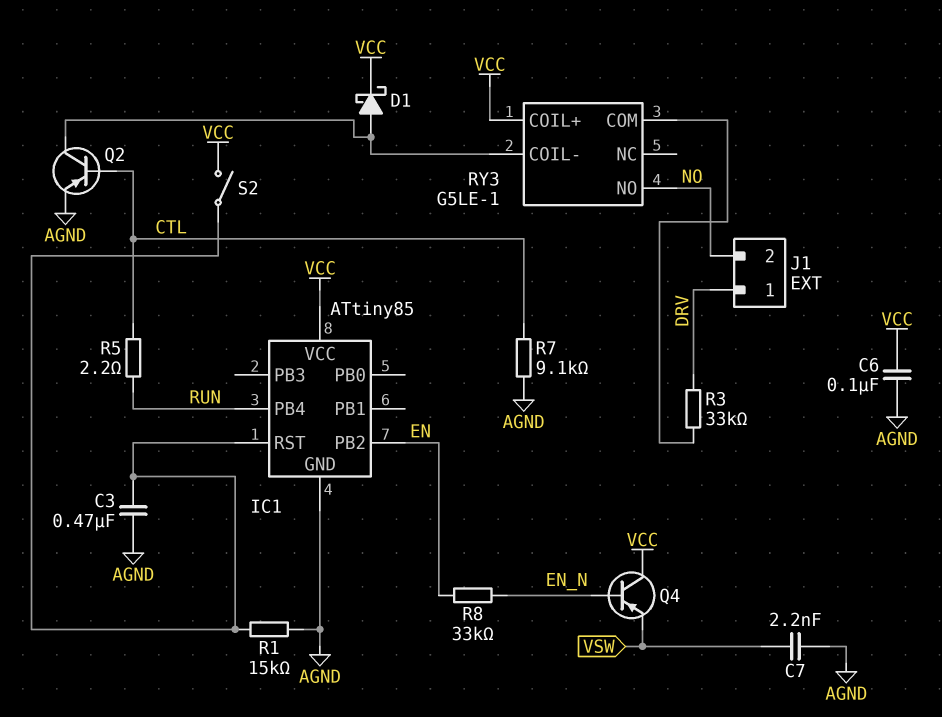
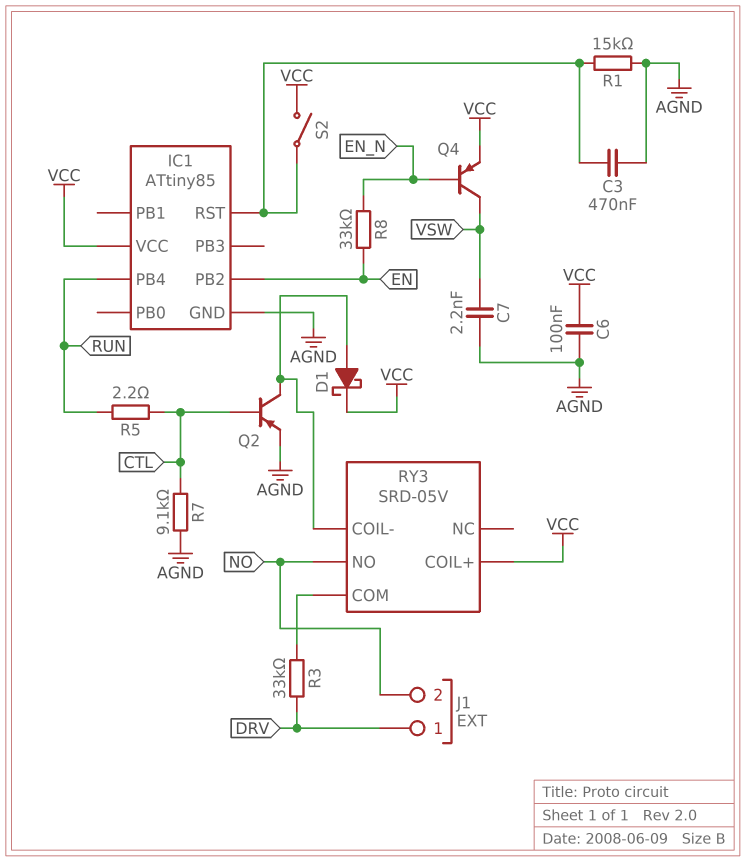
Q4: PNP (B EN_N, C VCC, E VSW) -> PNP (B EN_N, C VSW, E VCC)
RY3: G5LE-1 -> SRD-05V

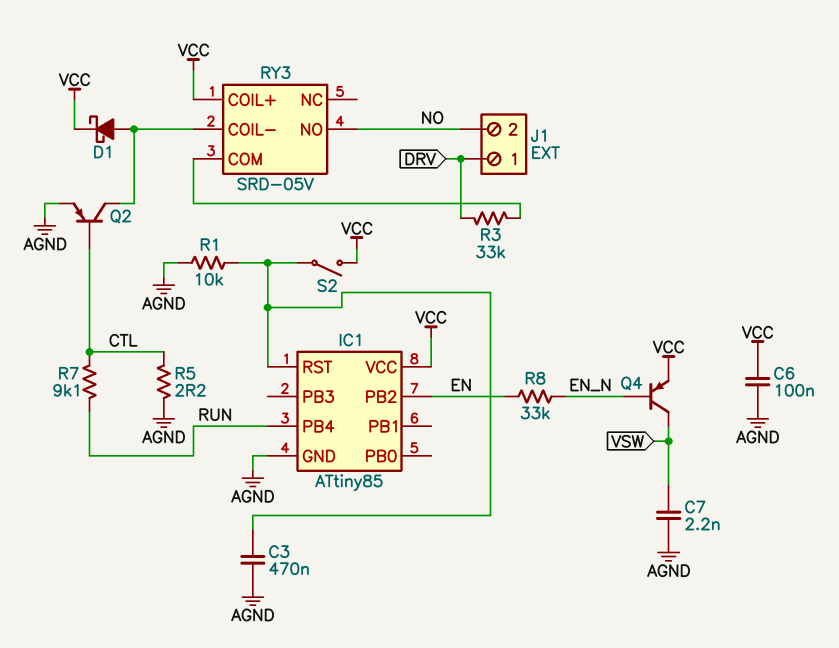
R1: 15k (AGND, IC1/RST) -> 10k (AGND, IC1/RST)
R5: 2.2 (CTL, RUN) -> 2.2 (AGND, CTL)
R7: 9.1k (AGND, CTL) -> 9.1k (CTL, RUN)

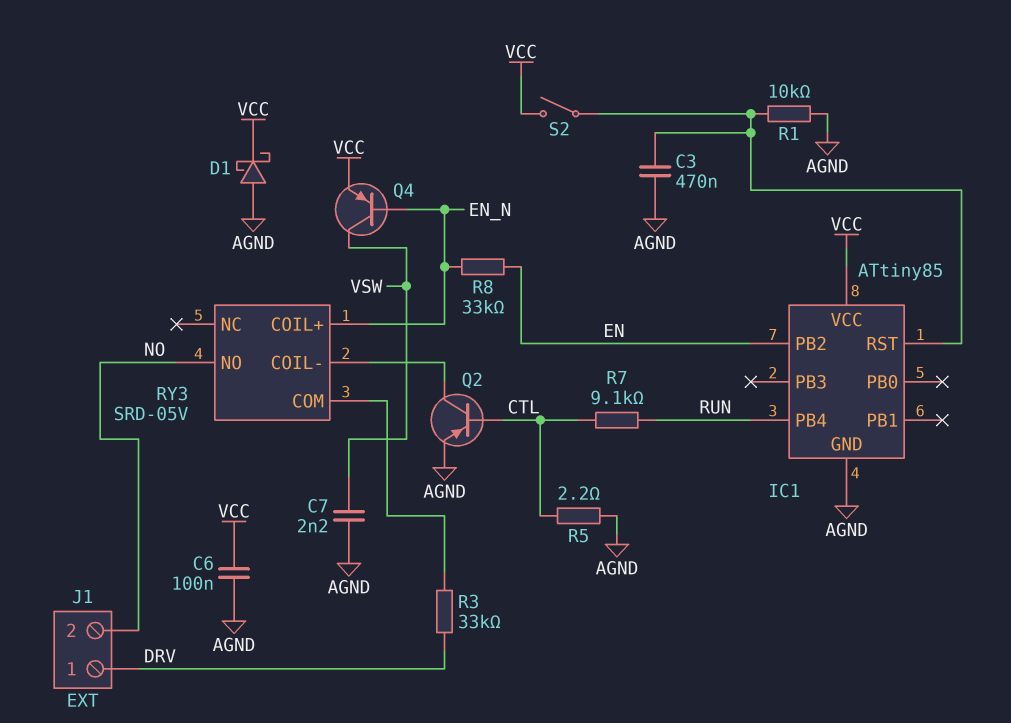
D1: schottky (A RY3/COIL-, K VCC) -> schottky (A AGND, K VCC)
RY3 pin COIL+: VCC -> EN_N

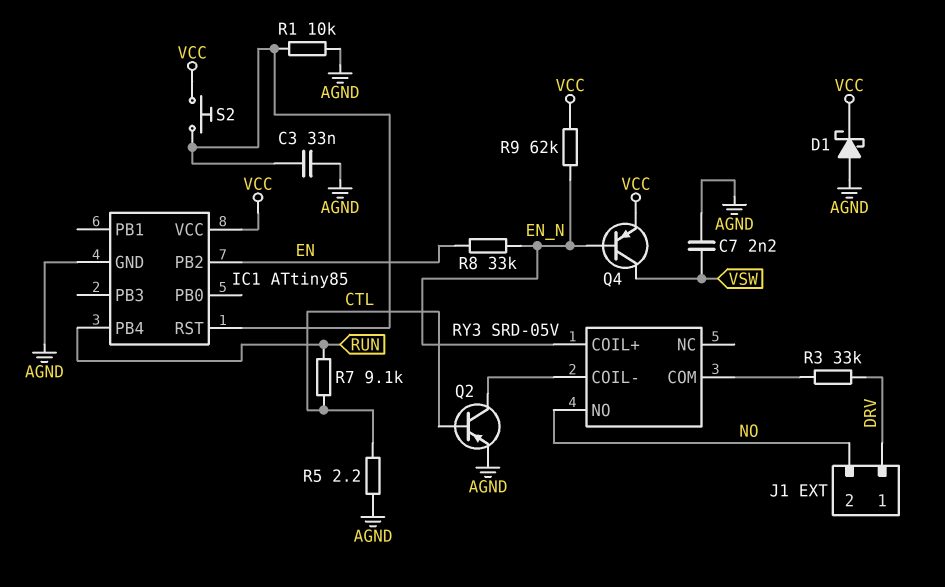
C3: 470nF (AGND, IC1/RST) -> 33nF (AGND, IC1/RST)
C6: 100nF (AGND, VCC) -> none
R9: none -> 62k (EN_N, VCC)
S2: switch (IC1/RST, VCC) -> button (IC1/RST, VCC)

